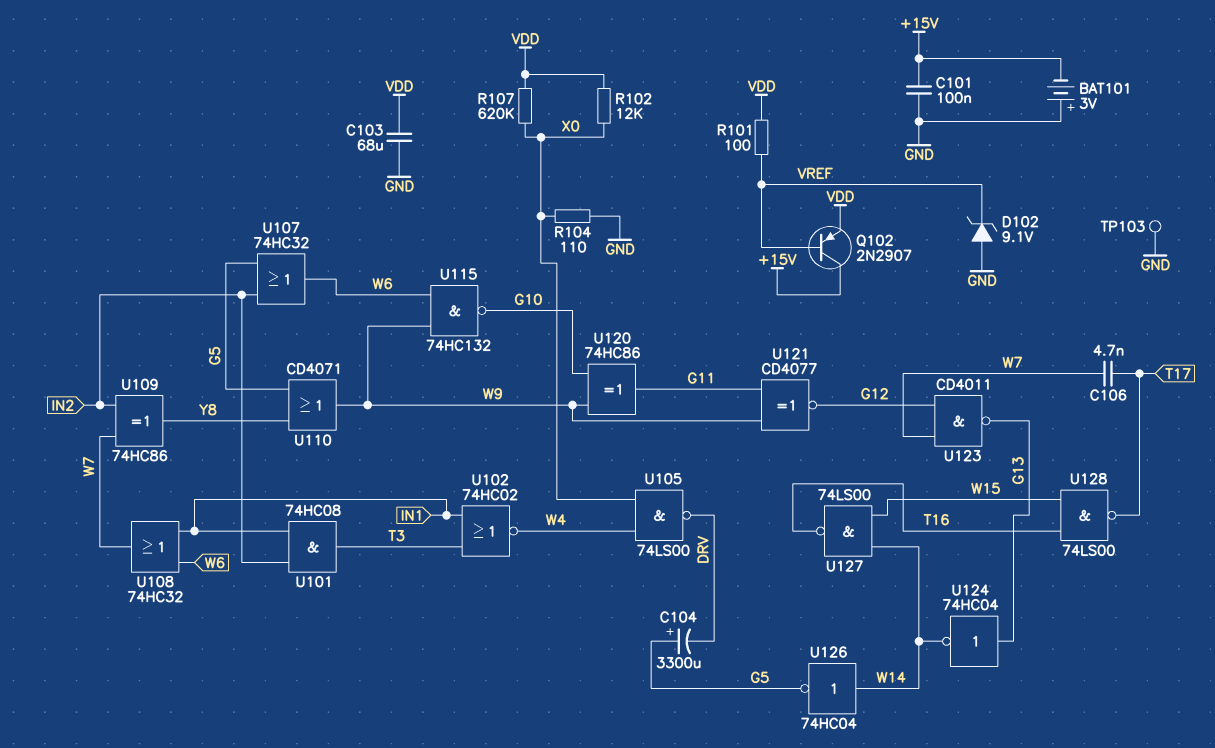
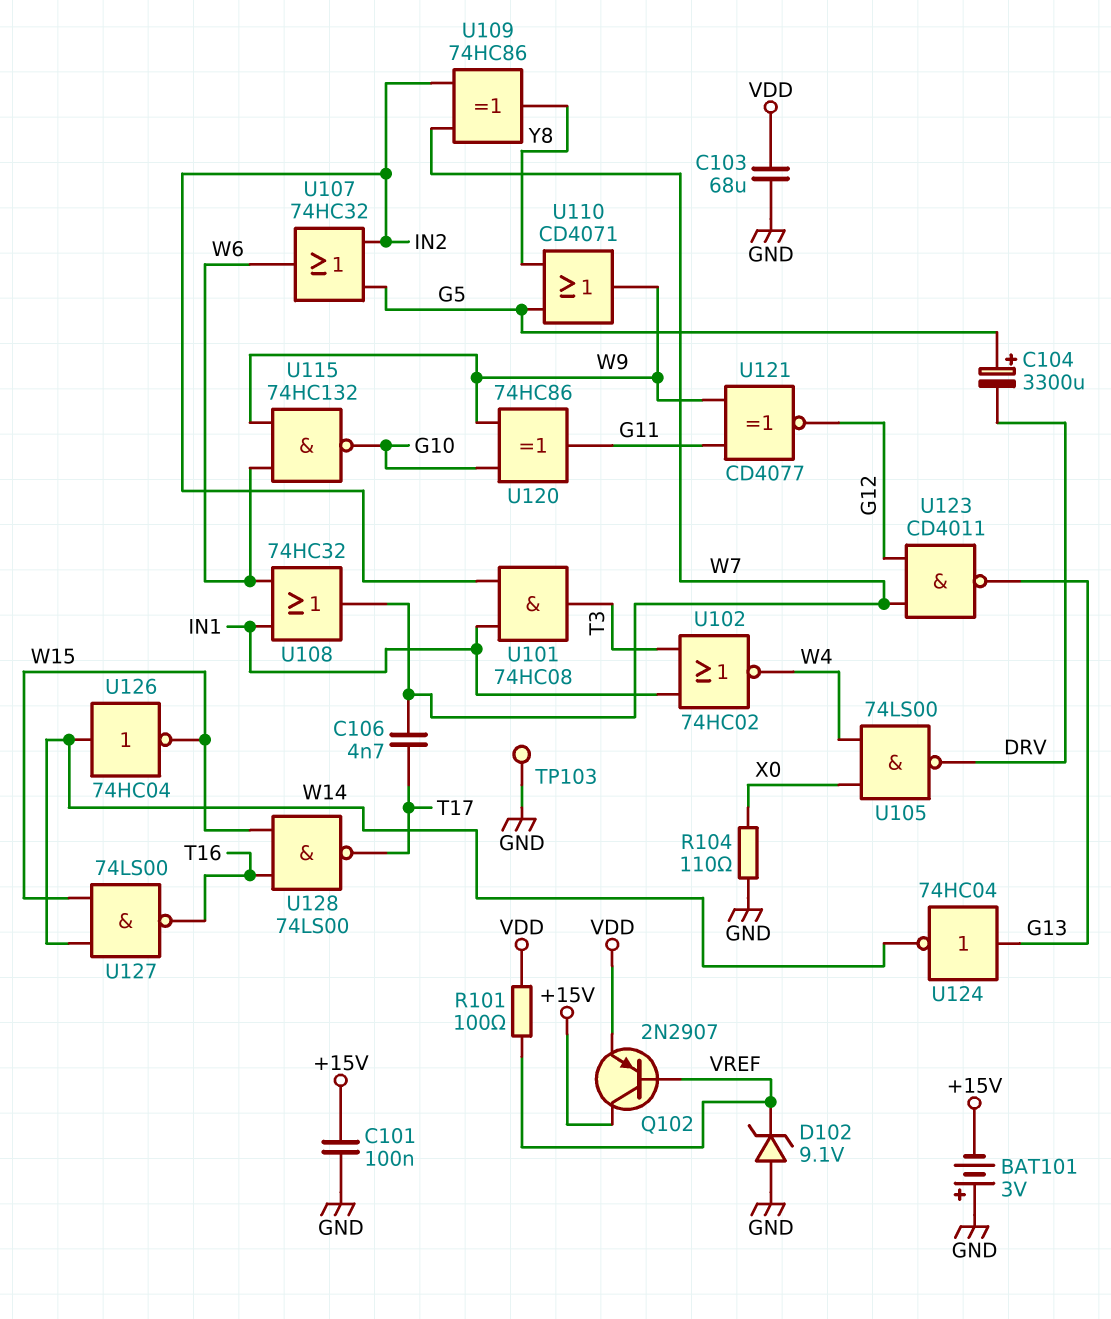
R102: 12k (VDD, X0) -> none
R107: 620k (VDD, X0) -> none
U126: NOT 74HC04 (in W14, out G5) -> NOT 74HC04 (in W14, out W15)

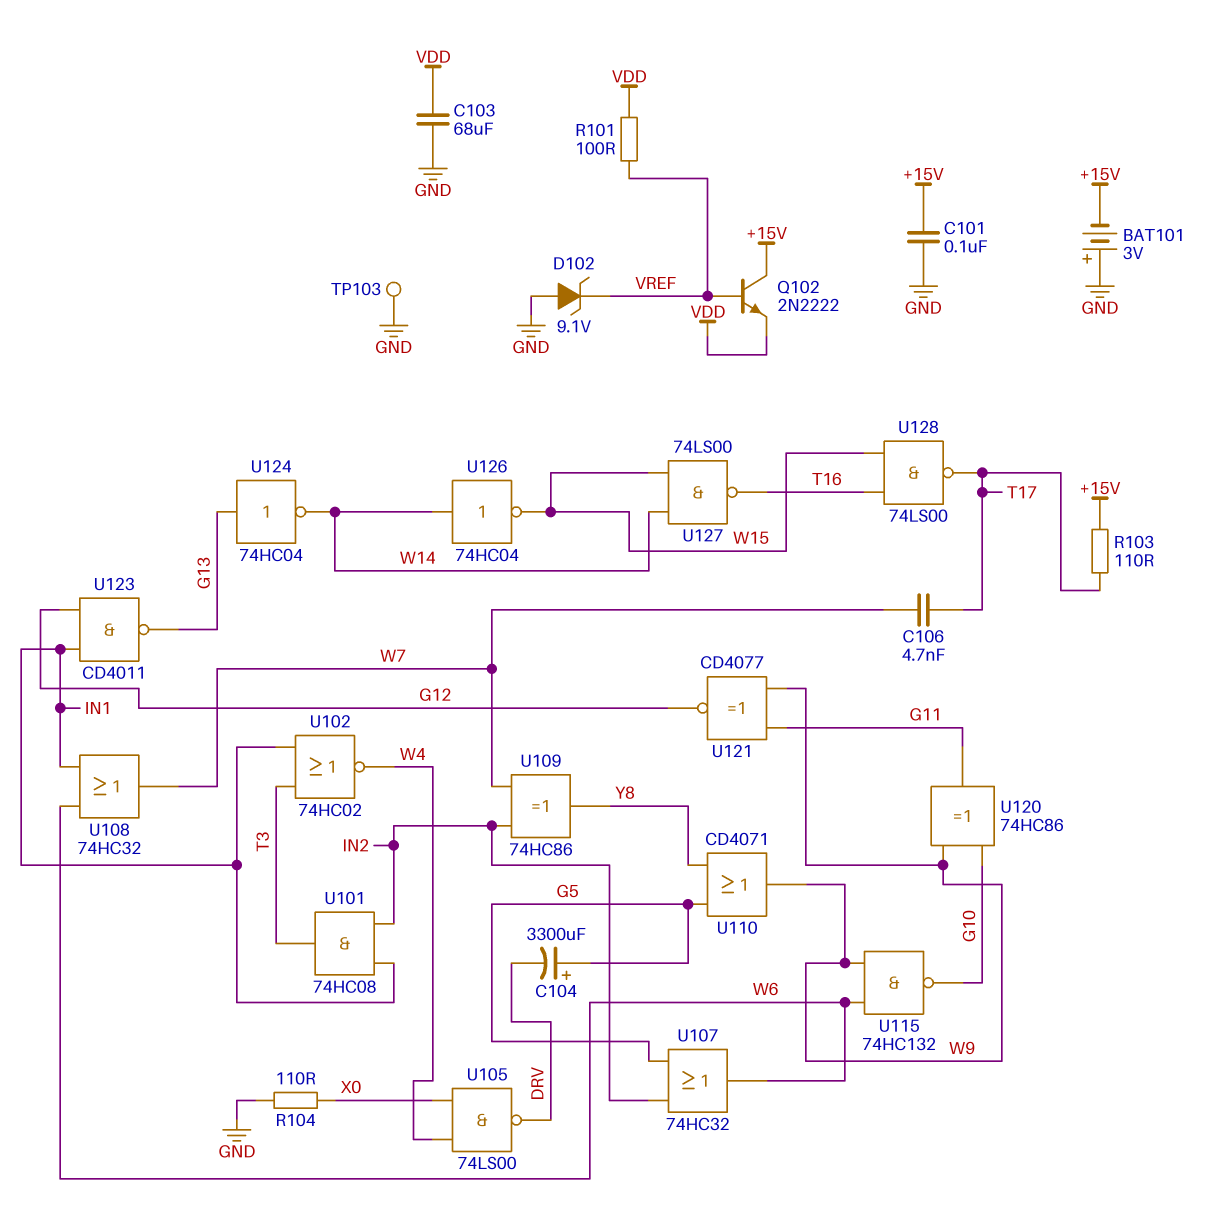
Q102: PNP 2N2907 (B VREF, C +15V, E VDD) -> NPN 2N2222 (B VREF, C +15V, E VDD)
R103: none -> 110 (+15V, T17)
U123: NAND CD4011 (in G12, in W7, out G13) -> NAND CD4011 (in G12, in IN1, out G13)

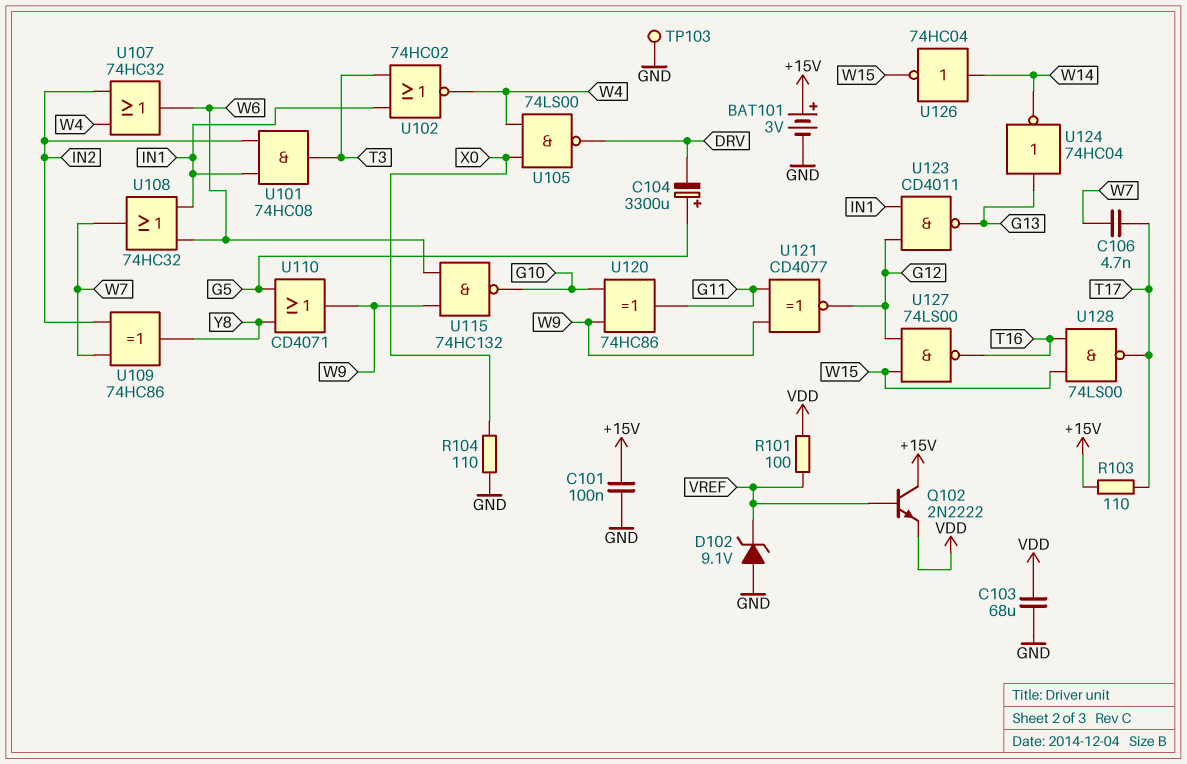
BAT101: 3V (plus GND, minus +15V) -> 3V (plus +15V, minus GND)
U107: OR 74HC32 (in G5, in IN2, out W6) -> OR 74HC32 (in IN2, in W4, out W6)
U127: NAND 74LS00 (in W14, in W15, out T16) -> NAND 74LS00 (in G12, in W15, out T16)

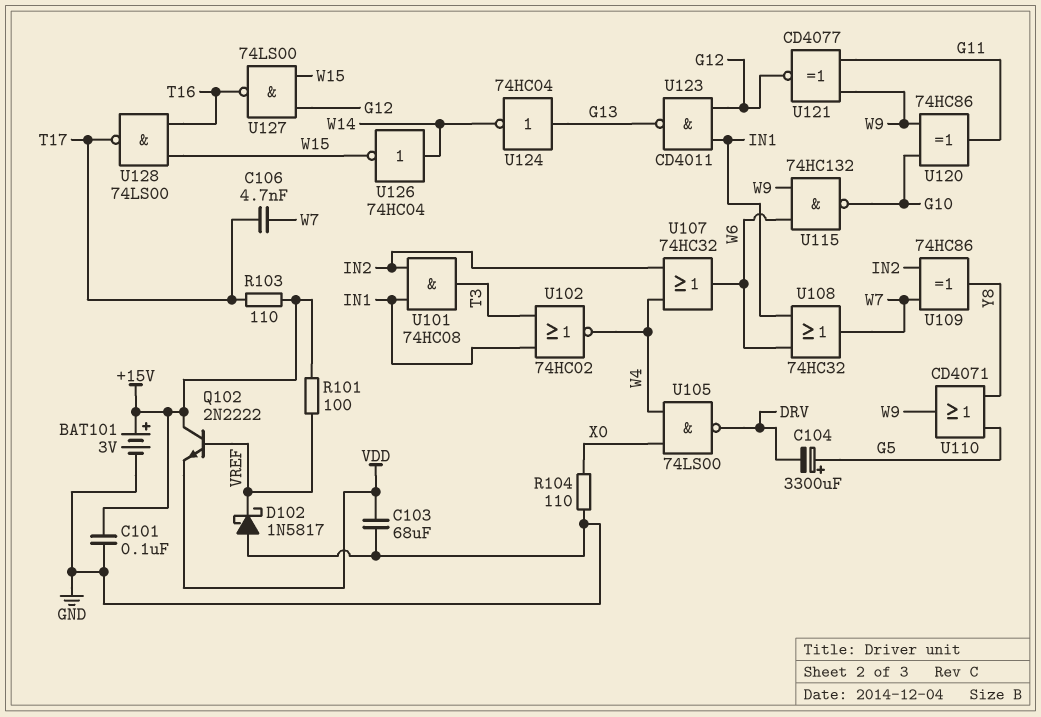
D102: zener 9.1V (A GND, K VREF) -> schottky 1N5817 (A GND, K VREF)
R101: 100 (VDD, VREF) -> 100 (+15V, VREF)
TP103: test point (GND) -> none

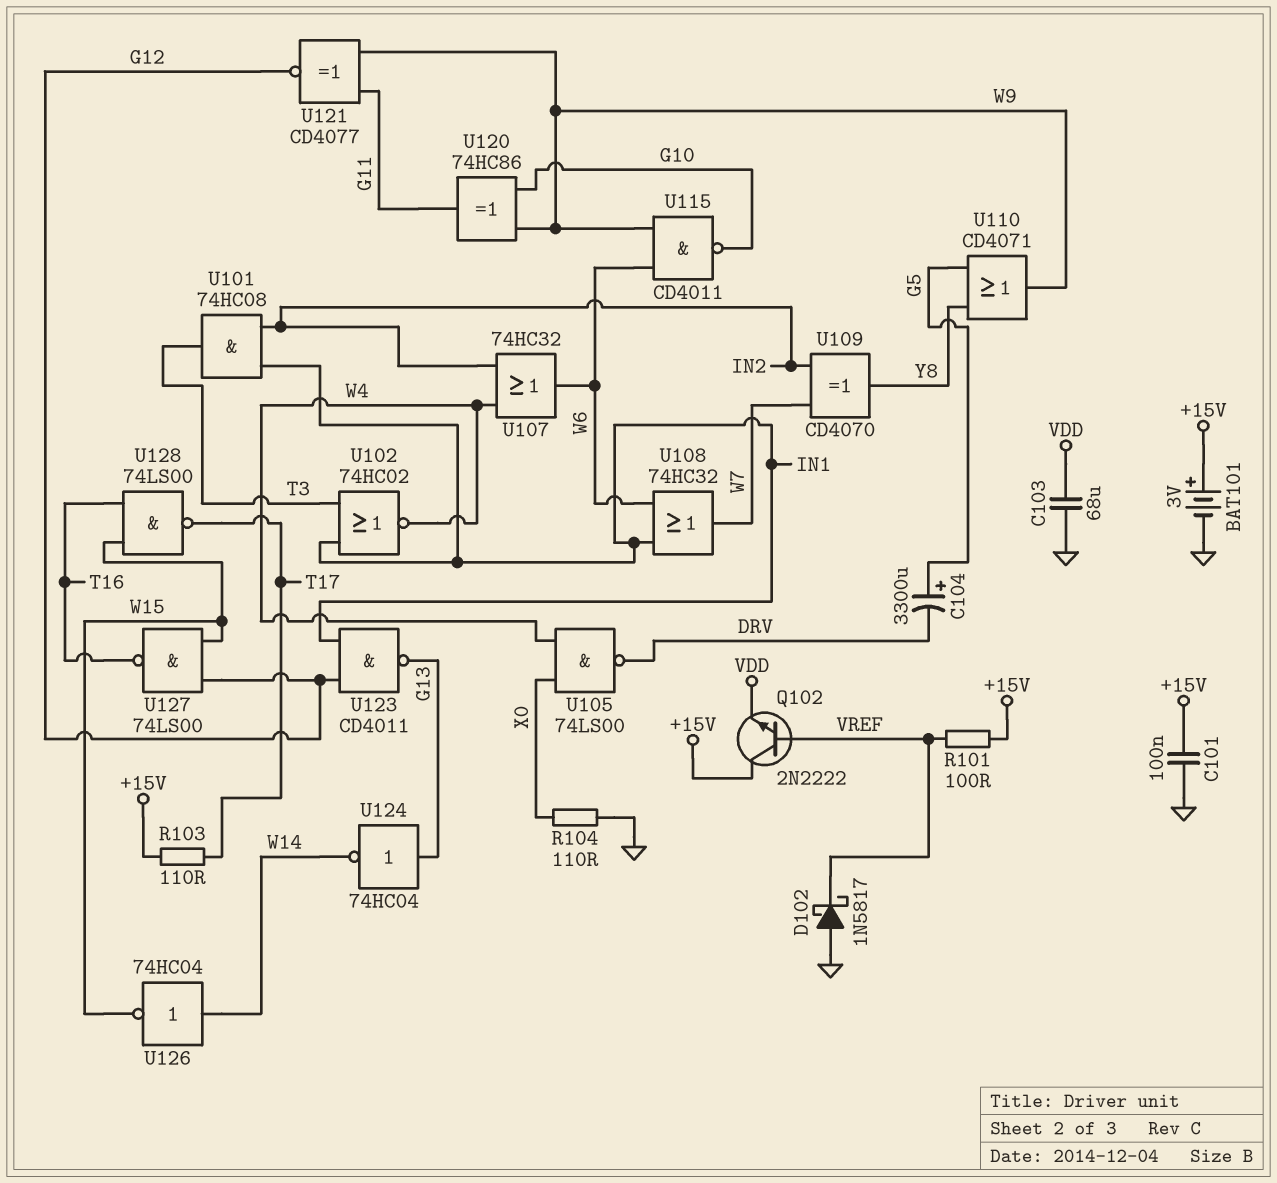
C106: 4.7nF (T17, W7) -> none
U109: XOR 74HC86 (in IN2, in W7, out Y8) -> XOR CD4070 (in IN2, in W7, out Y8)
U115: NAND 74HC132 (in W6, in W9, out G10) -> NAND CD4011 (in W6, in W9, out G10)

